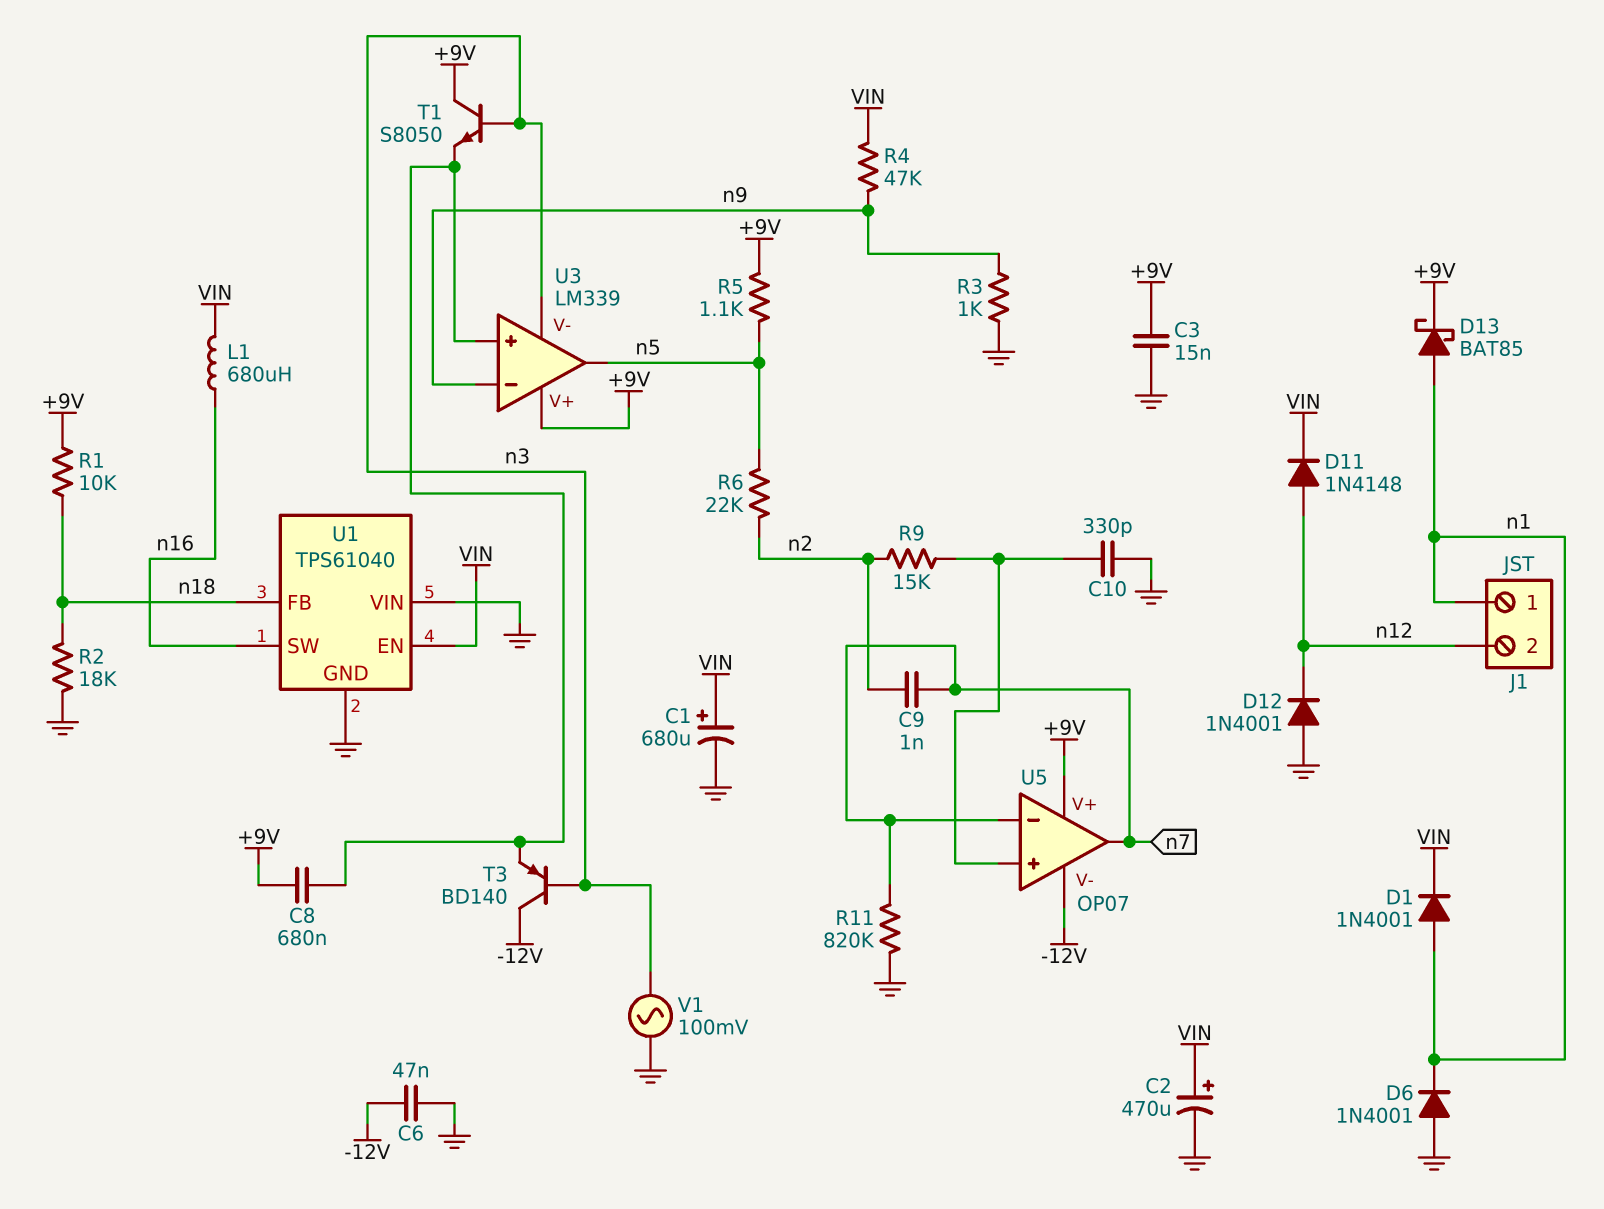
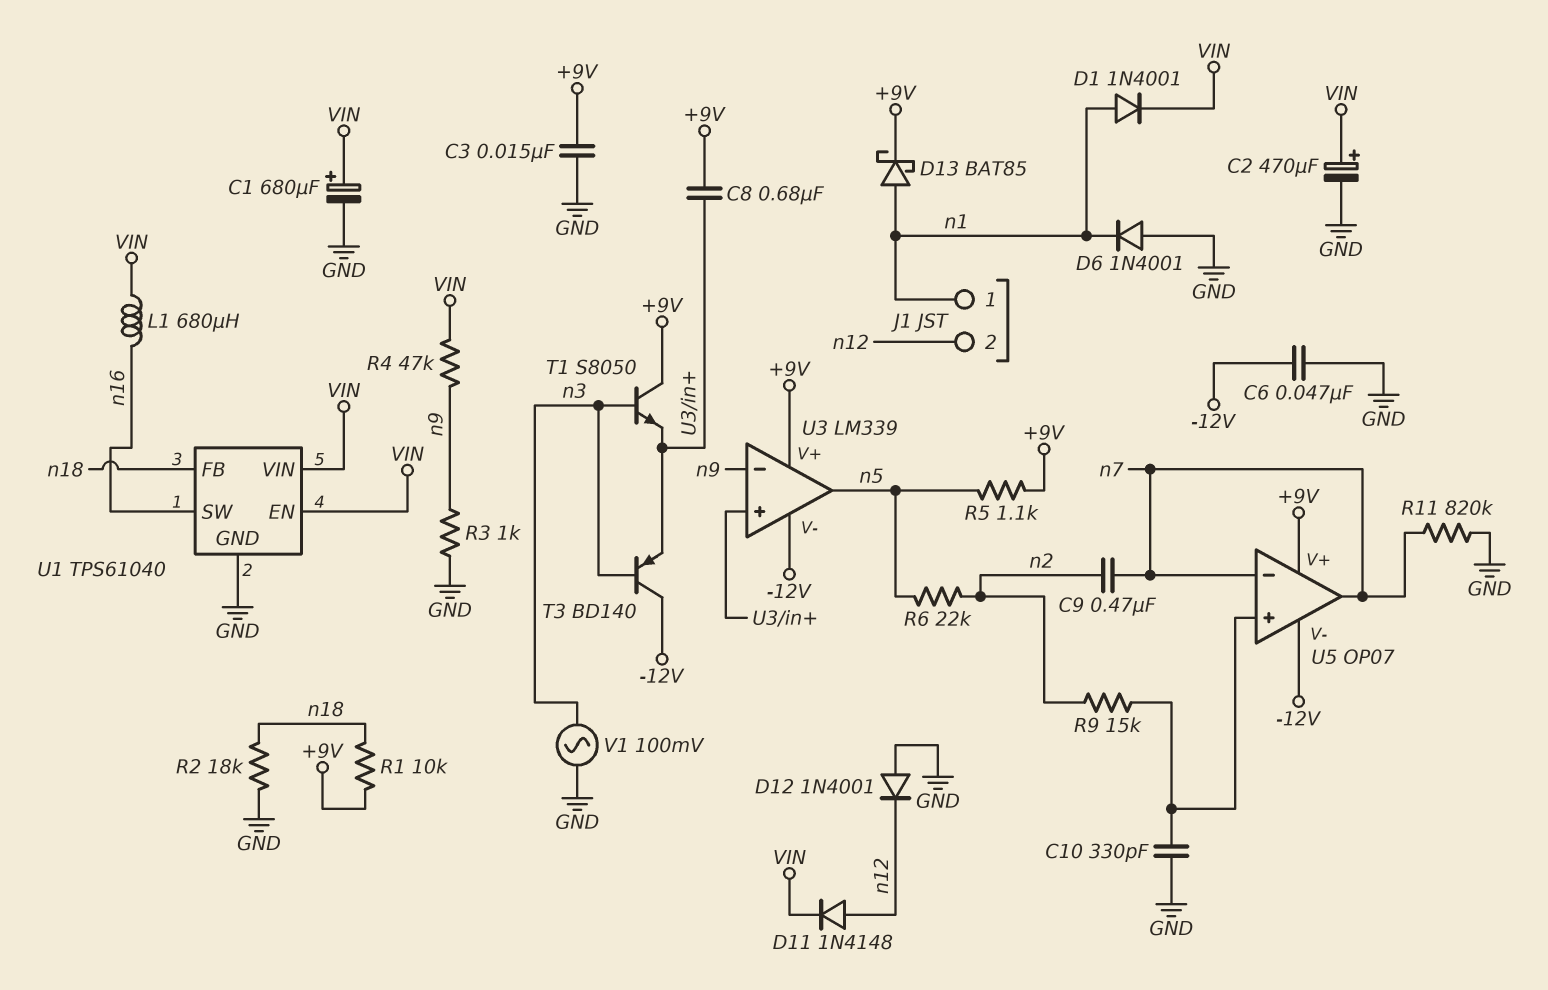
C9: 1nF (n2, n7) -> 470nF (n2, n7)
U1 pin VIN: GND -> VIN
U3 pin V-: n3 -> -12V

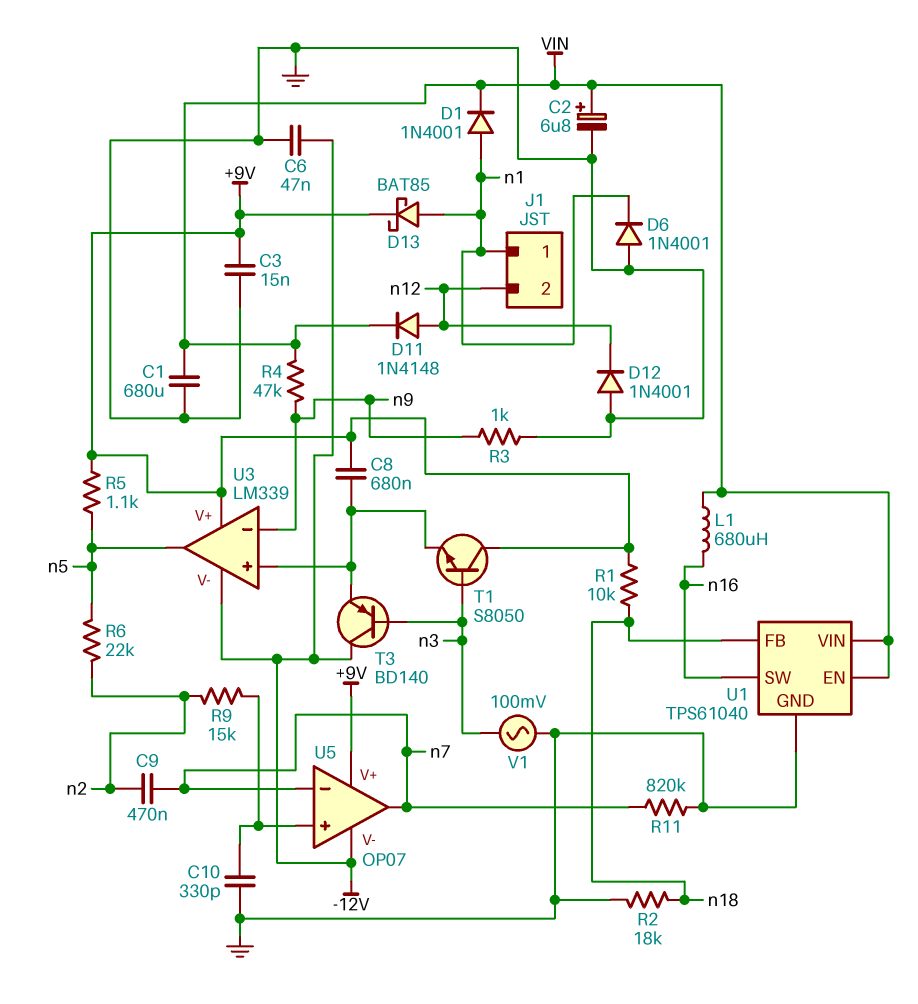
C1: 680uF (plus VIN, minus GND) -> 680uF (GND, VIN)
C2: 470uF (plus VIN, minus GND) -> 6.8uF (plus VIN, minus GND)

